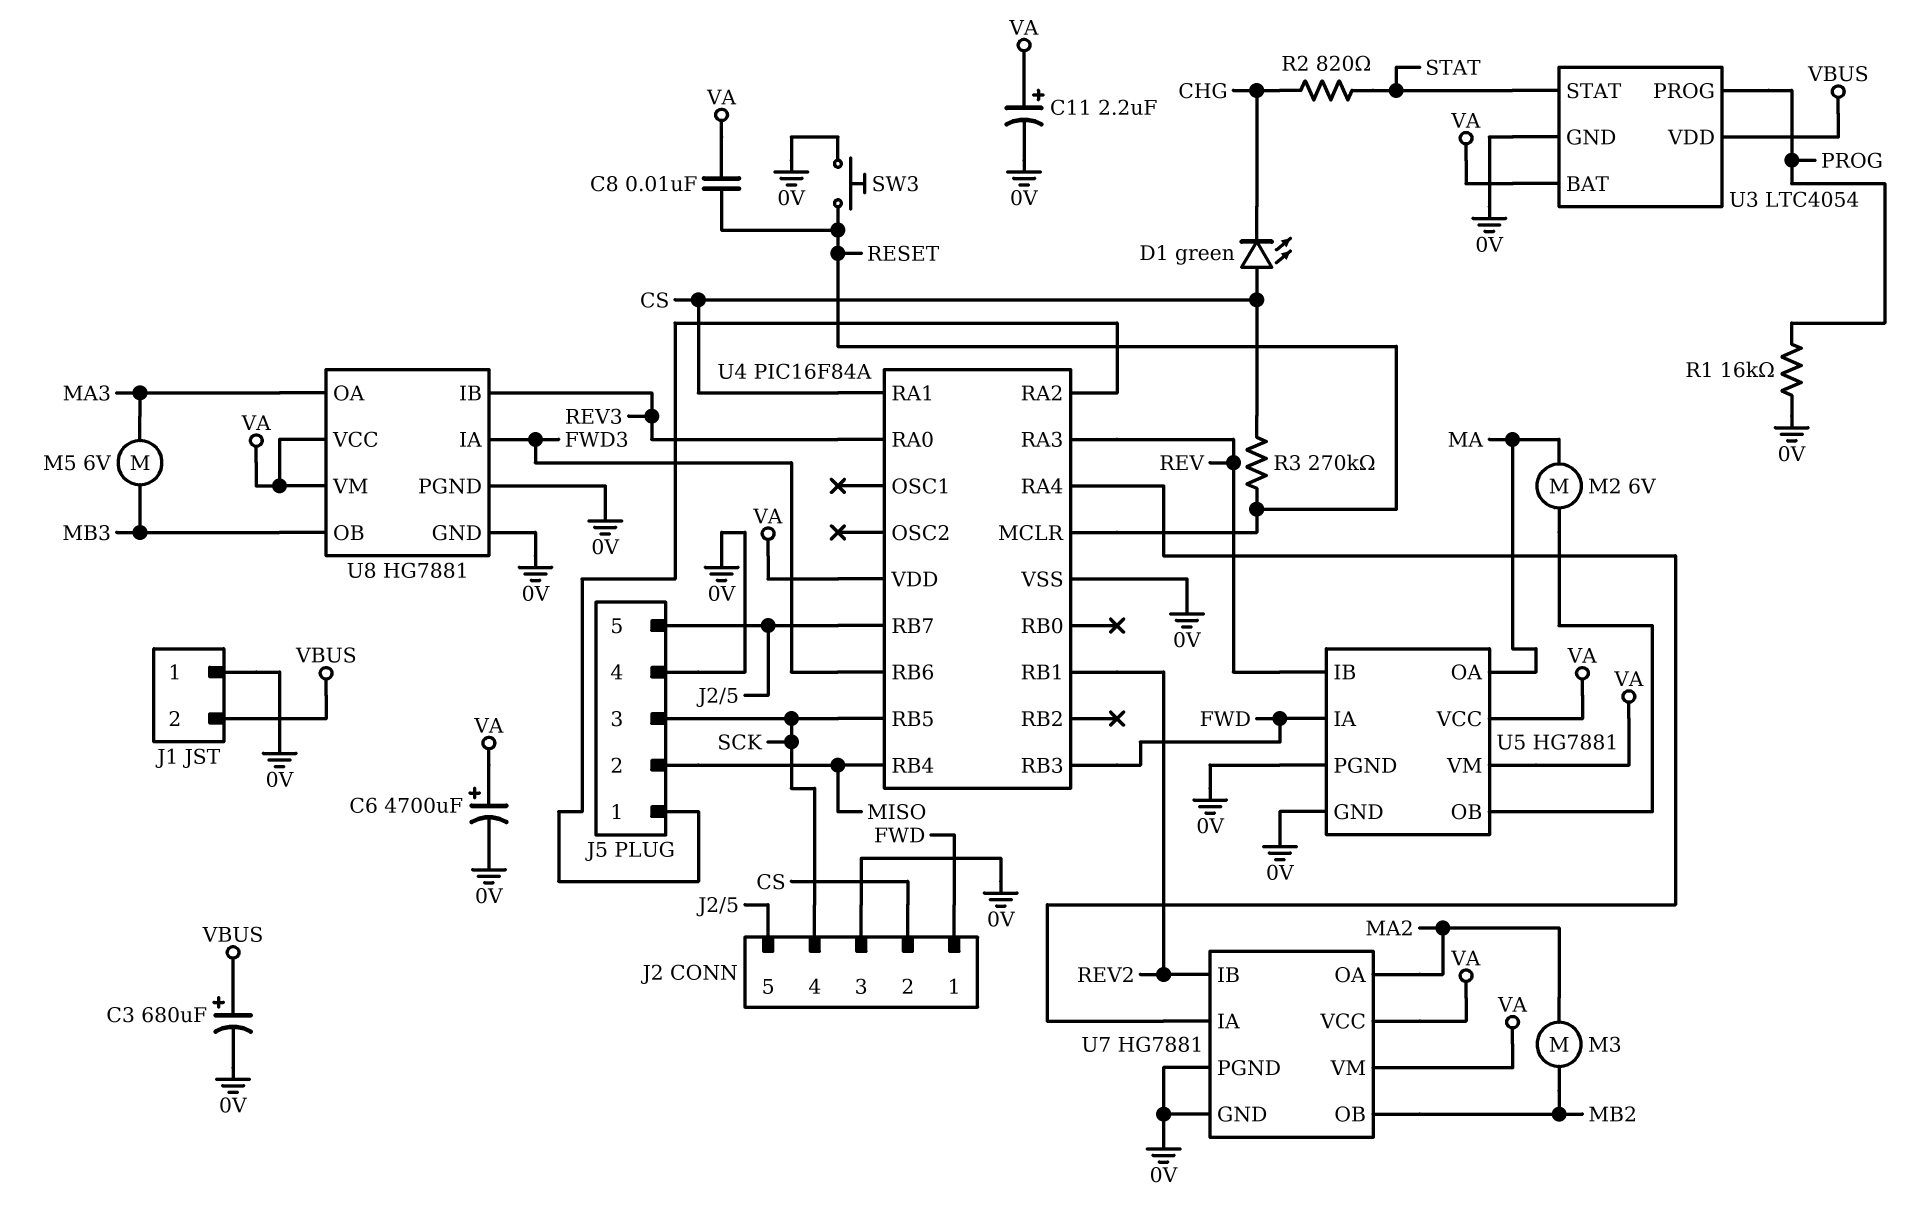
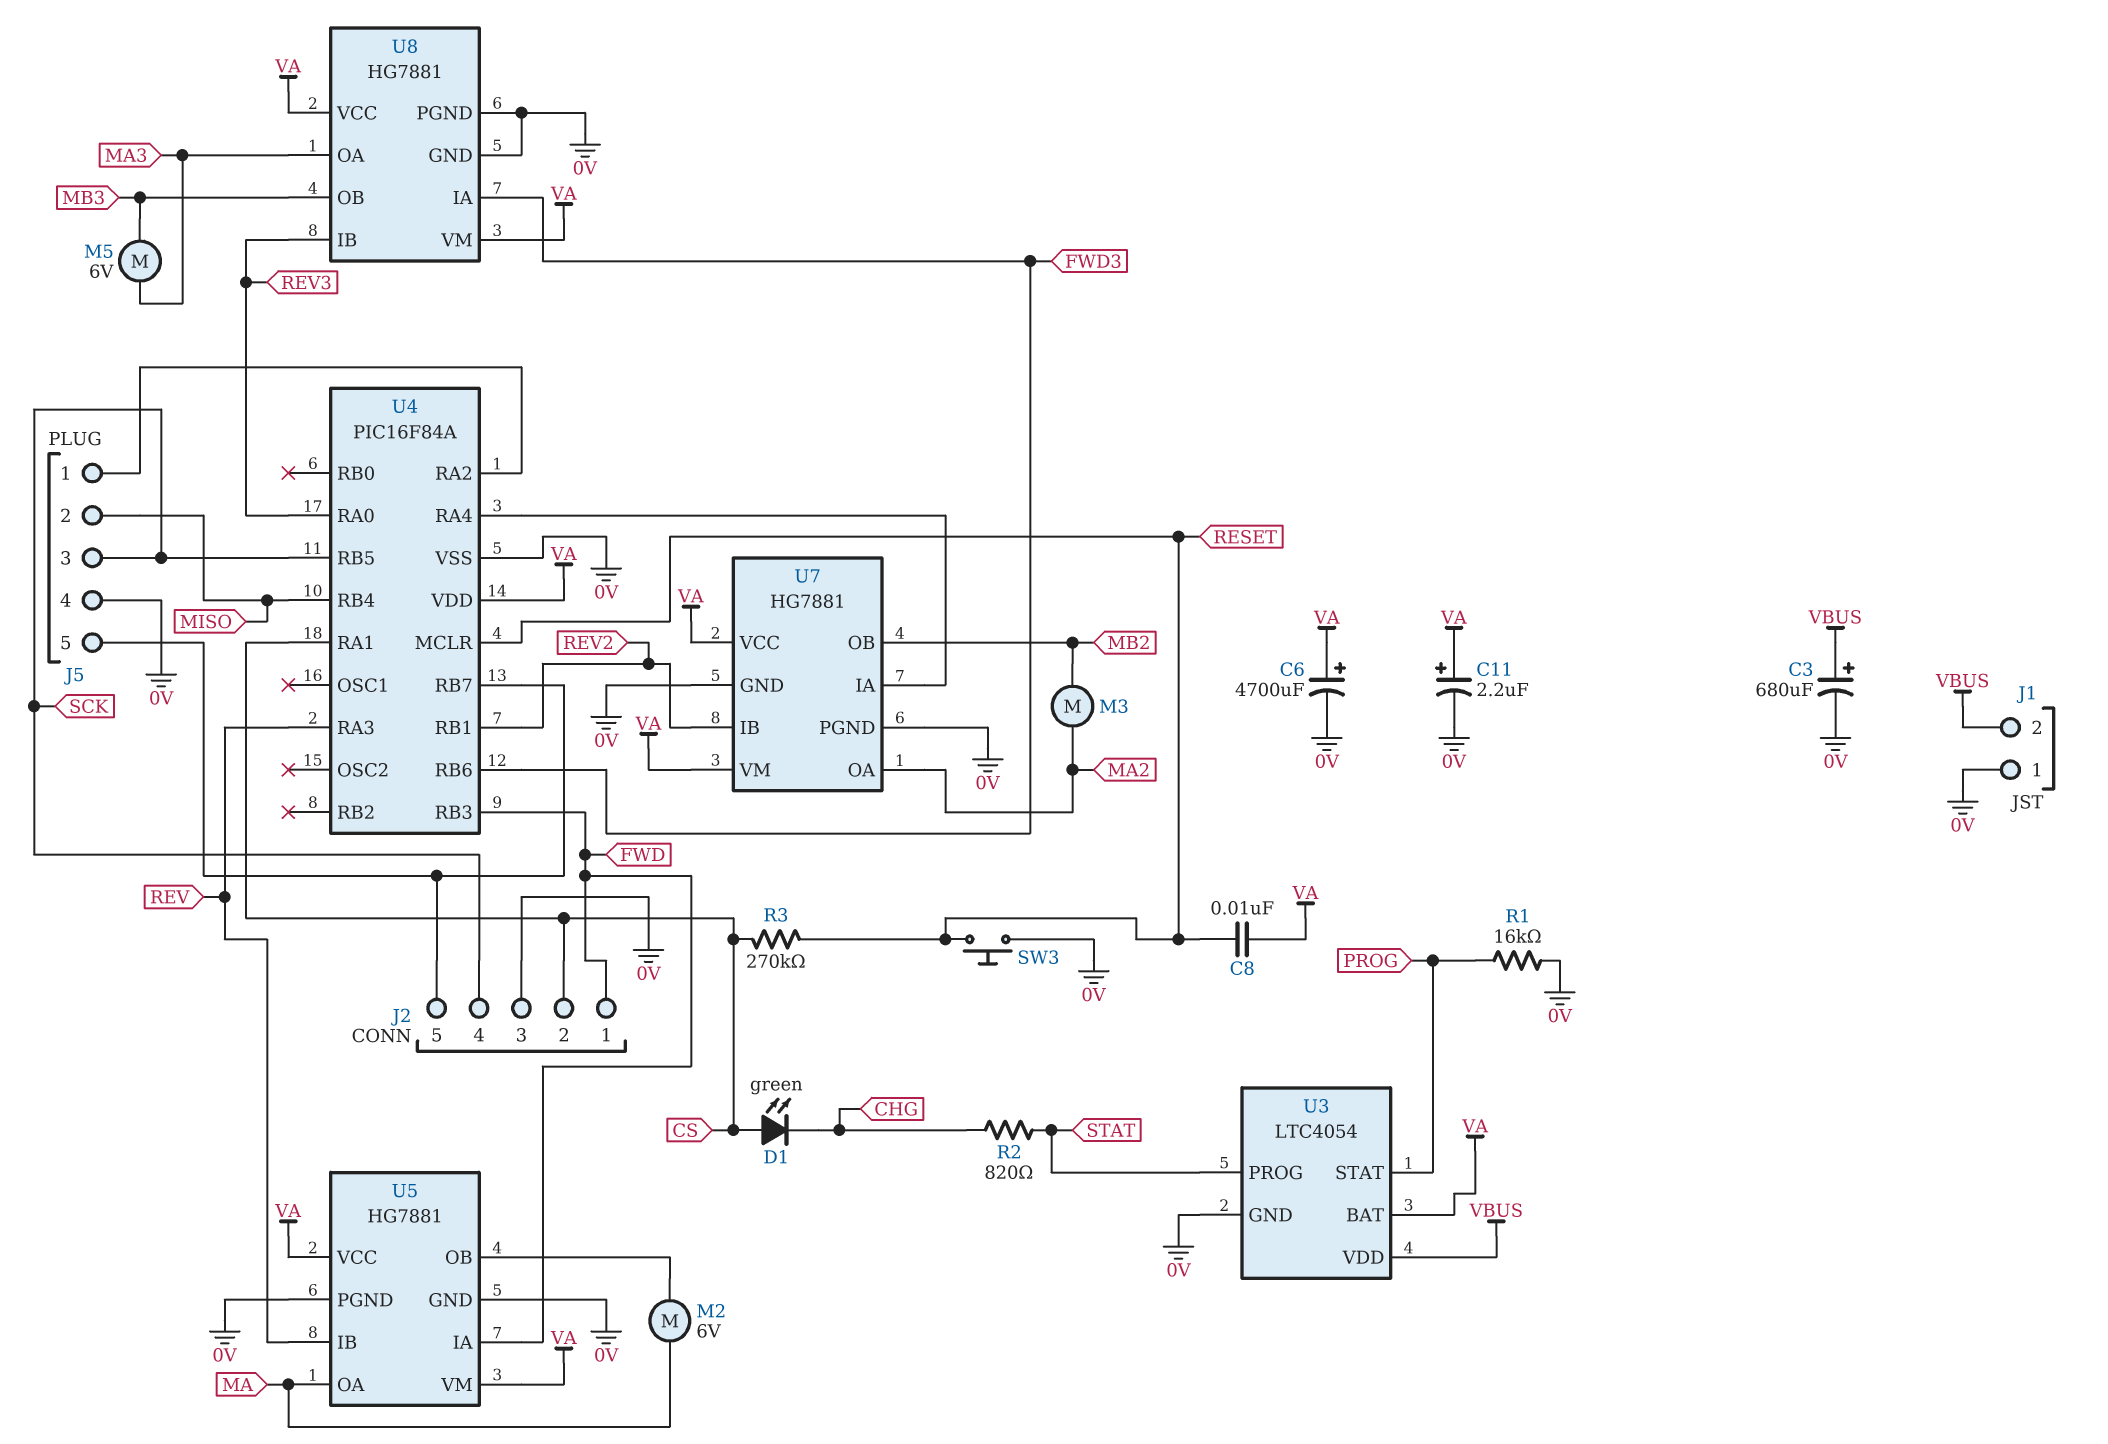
U3 pin PROG: PROG -> STAT
U3 pin STAT: STAT -> PROG

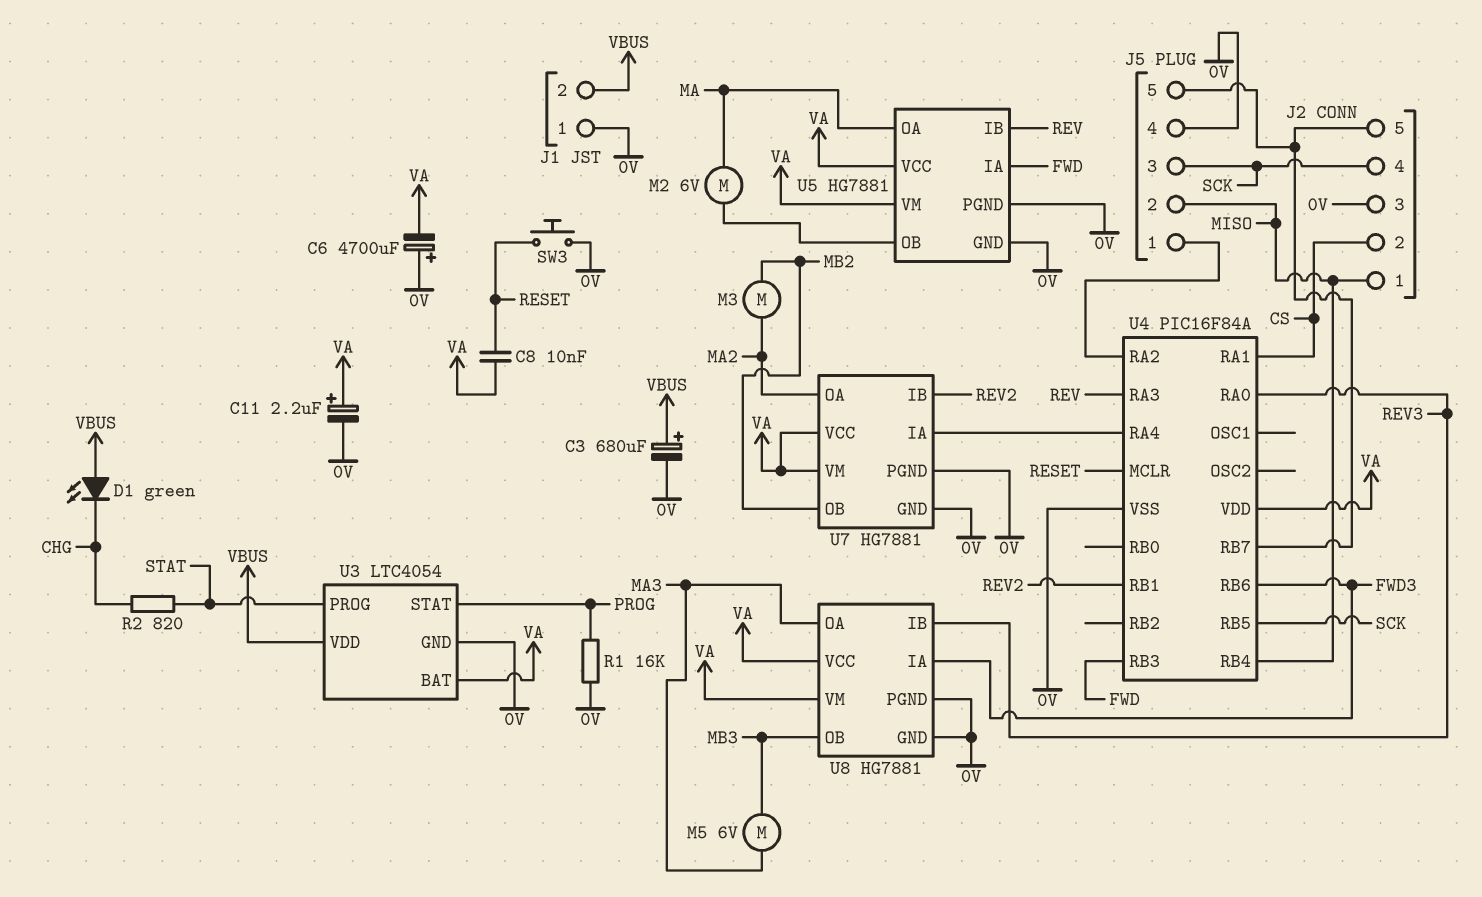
C6: 4700uF (plus VA, minus 0V) -> 4700uF (plus 0V, minus VA)
D1: LED green (A CS, K CHG) -> LED green (A VBUS, K CHG)
J2 pin 1: FWD -> MISO
R3: 270k (CS, RESET) -> none

